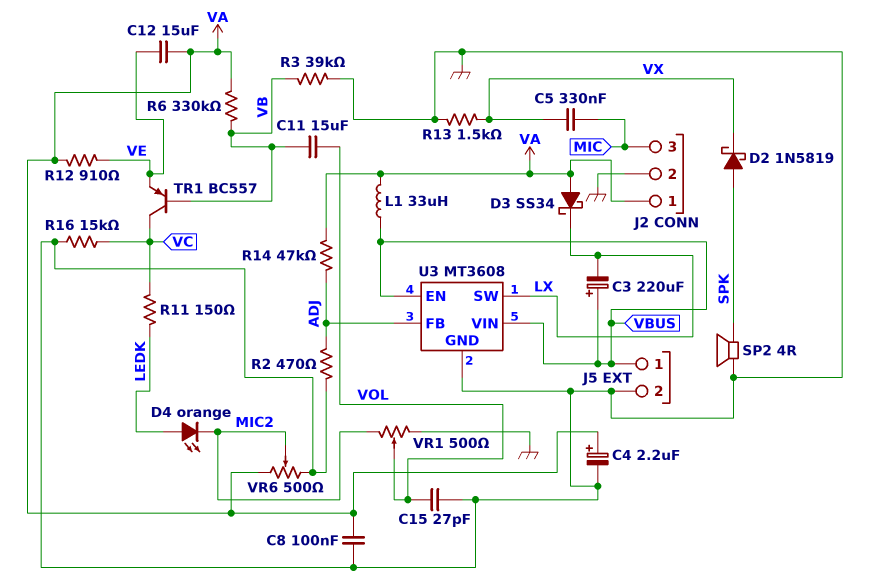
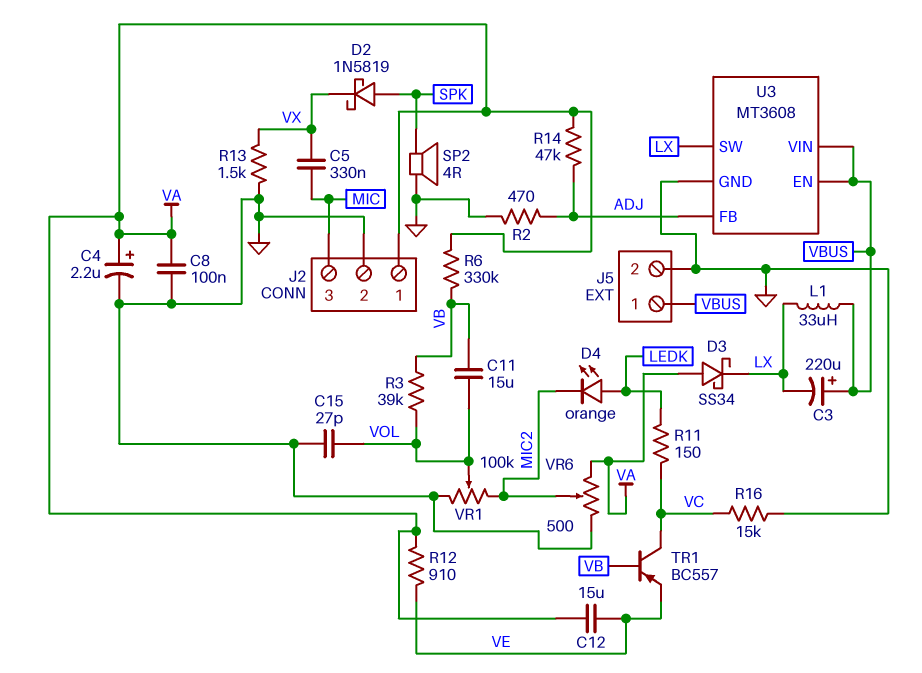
L1: 33uH (VA, VBUS) -> 33uH (LX, VBUS)
R3: 39k (GND, VB) -> 39k (VB, VOL)
VR1: 500 (GND, MIC2, wiper VOL) -> 100k (GND, MIC2, wiper VOL)

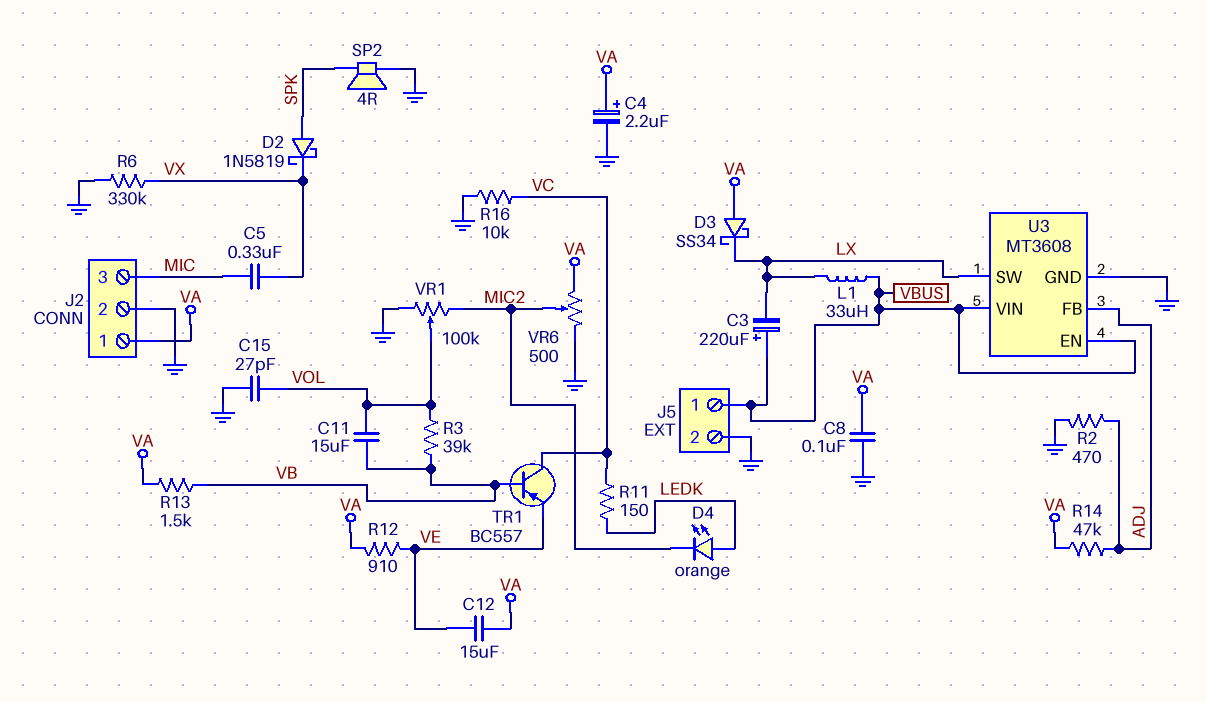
R6: 330k (VA, VB) -> 330k (GND, VX)
R13: 1.5k (GND, VX) -> 1.5k (VA, VB)
R16: 15k (GND, VC) -> 10k (GND, VC)

